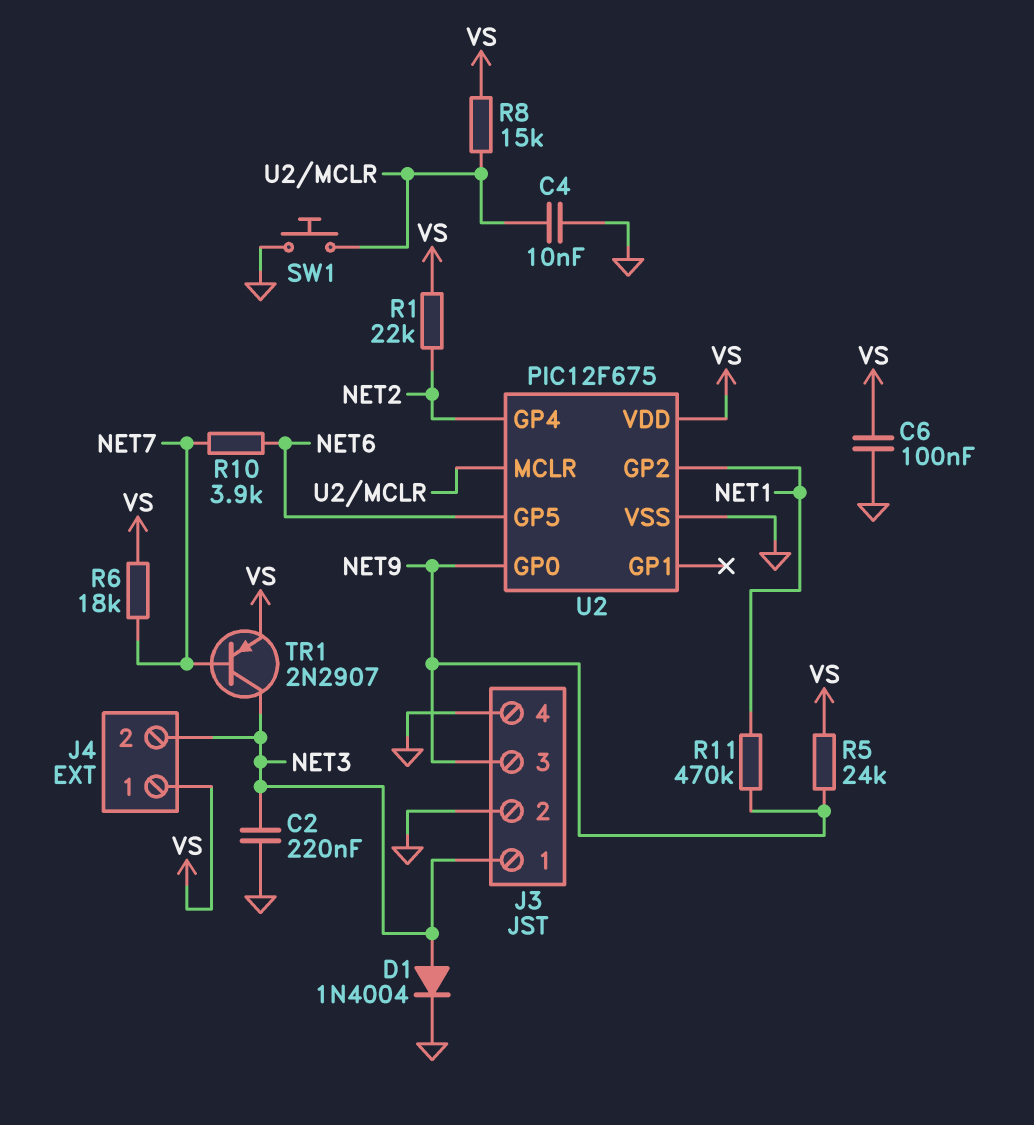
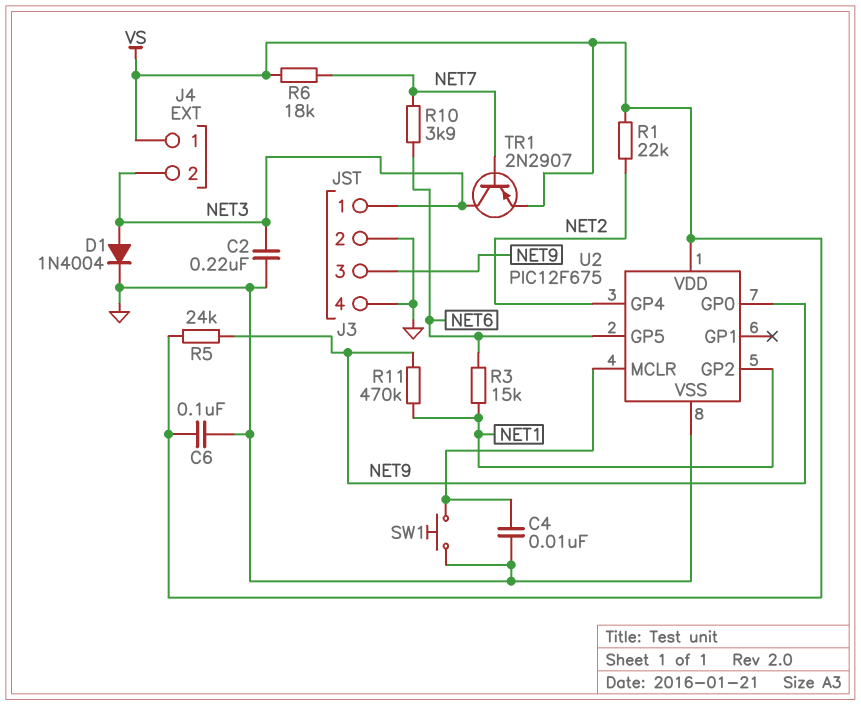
R3: none -> 15k (NET1, NET6)
R8: 15k (U2/MCLR, VS) -> none

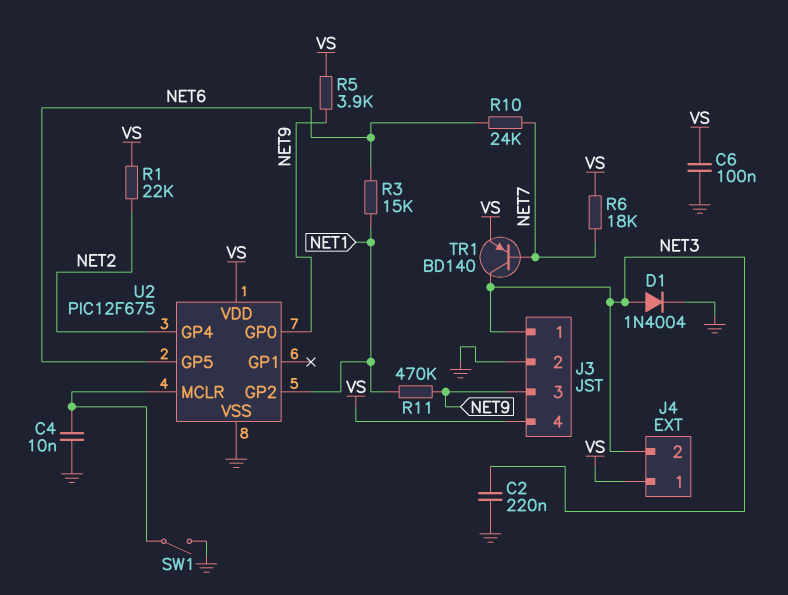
J3 pin 4: GND -> VS
R5: 24k (NET9, VS) -> 3.9k (NET9, VS)
R10: 3.9k (NET6, NET7) -> 24k (NET6, NET7)
SW1: button (GND, U2/MCLR) -> switch (GND, U2/MCLR)
TR1: PNP 2N2907 (B NET7, C NET3, E VS) -> PNP BD140 (B NET7, C NET3, E VS)

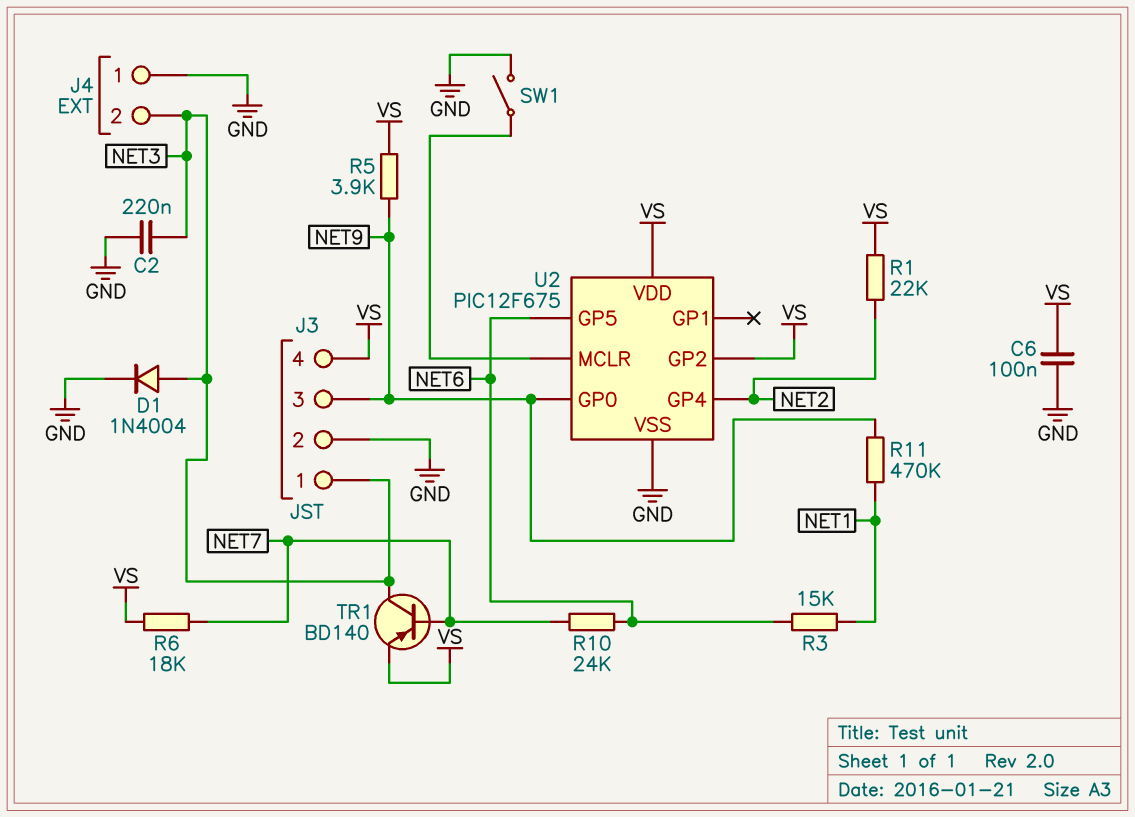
C4: 10nF (GND, U2/MCLR) -> none
J4 pin 1: VS -> GND
U2 pin GP2: NET1 -> VS

